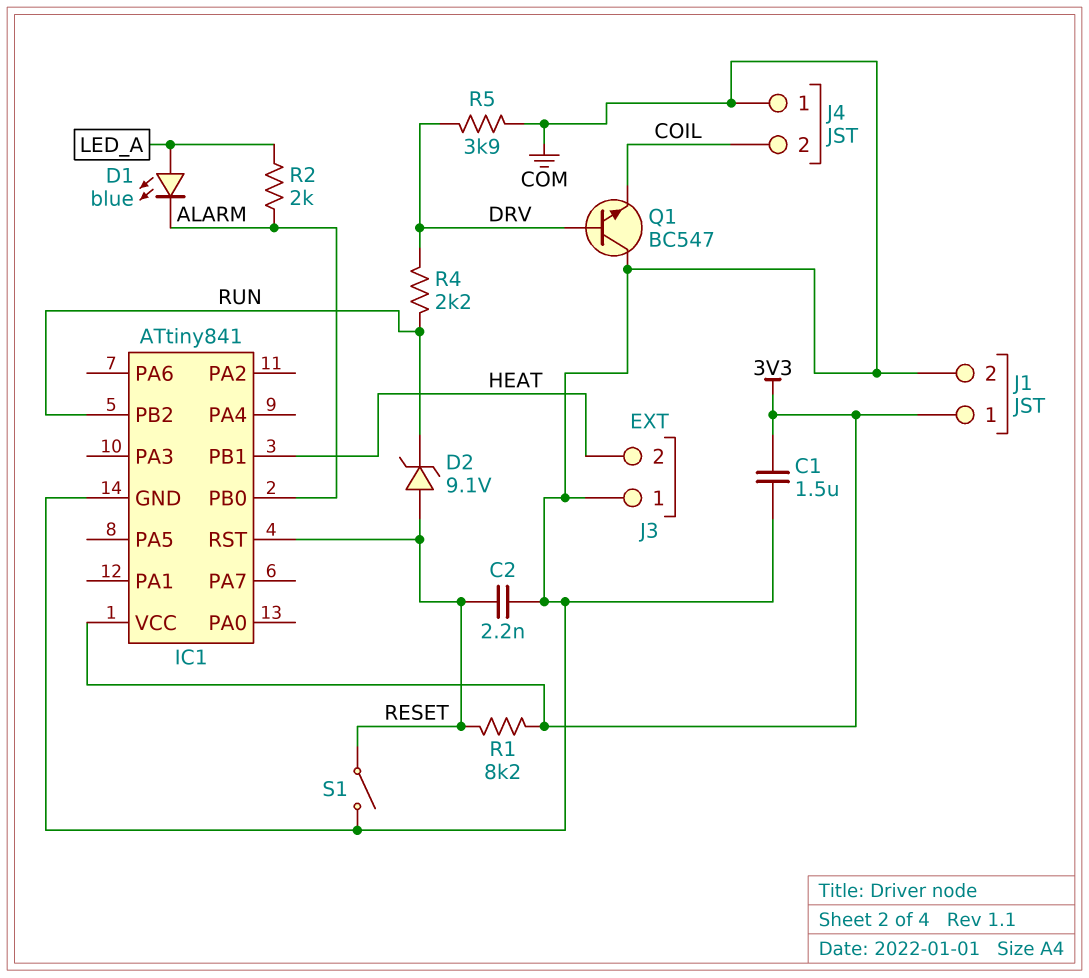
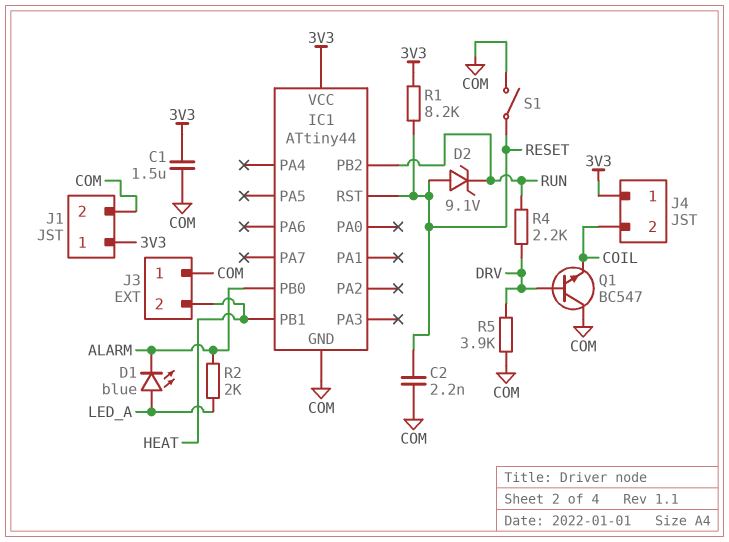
IC1: ATtiny841 -> ATtiny44
J4 pin 1: COM -> 3V3

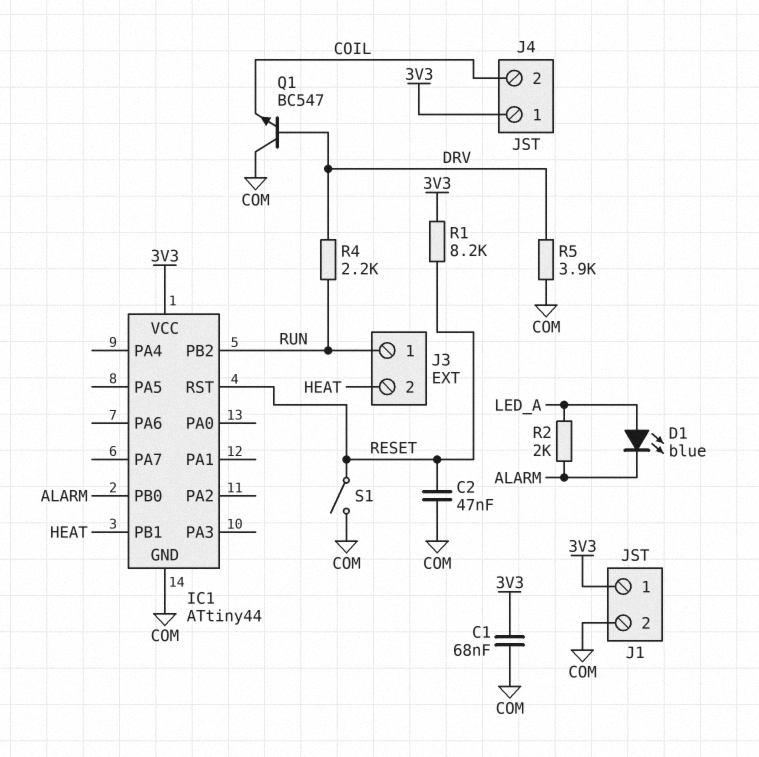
C1: 1.5uF (3V3, COM) -> 68nF (3V3, COM)
C2: 2.2nF (COM, RESET) -> 47nF (COM, RESET)
D2: zener 9.1V (A RESET, K RUN) -> none
J3 pin 1: COM -> RUN

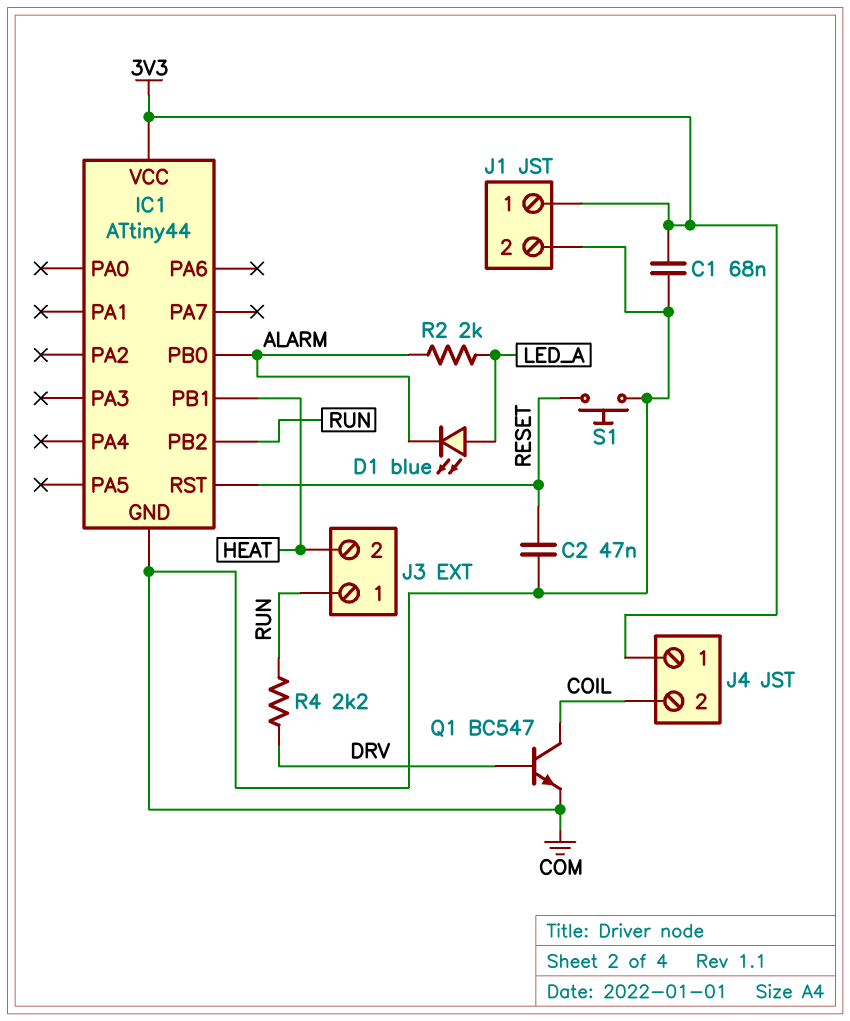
Q1: NPN BC547 (B DRV, C COM, E COIL) -> NPN BC547 (B DRV, C COIL, E COM)
R1: 8.2k (3V3, RESET) -> none
R5: 3.9k (COM, DRV) -> none
S1: switch (COM, RESET) -> button (COM, RESET)

